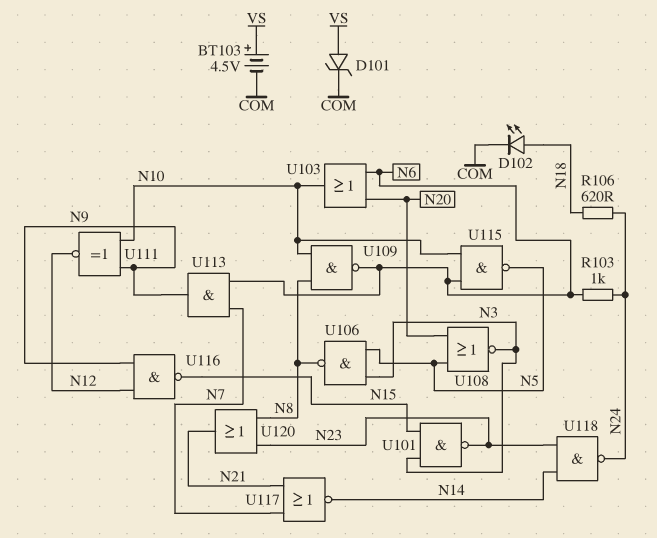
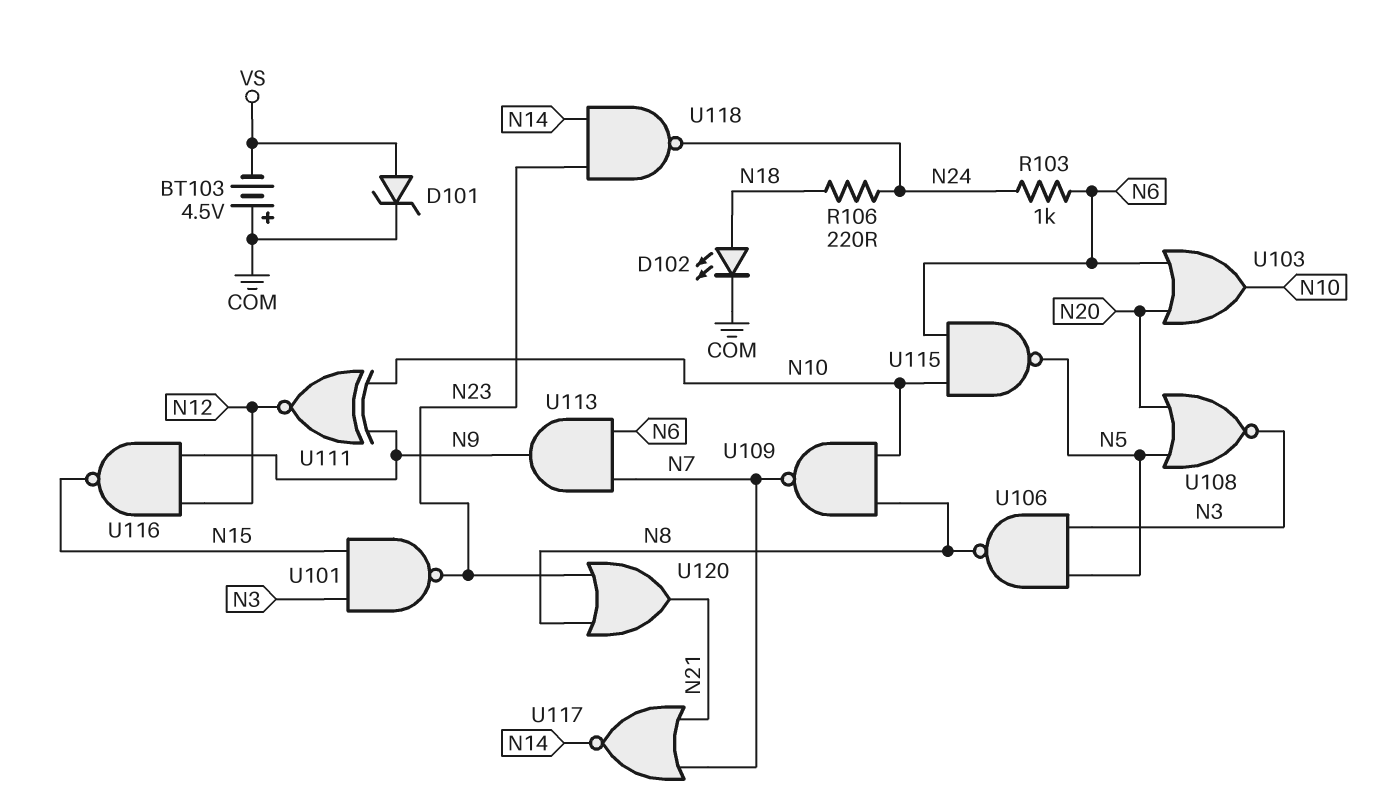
BT103: 4.5V (plus VS, minus COM) -> 4.5V (plus COM, minus VS)
R106: 620 (N18, N24) -> 220 (N18, N24)
U109: NAND (in N8, in N10, out N6) -> NAND (in N8, in N10, out N7)

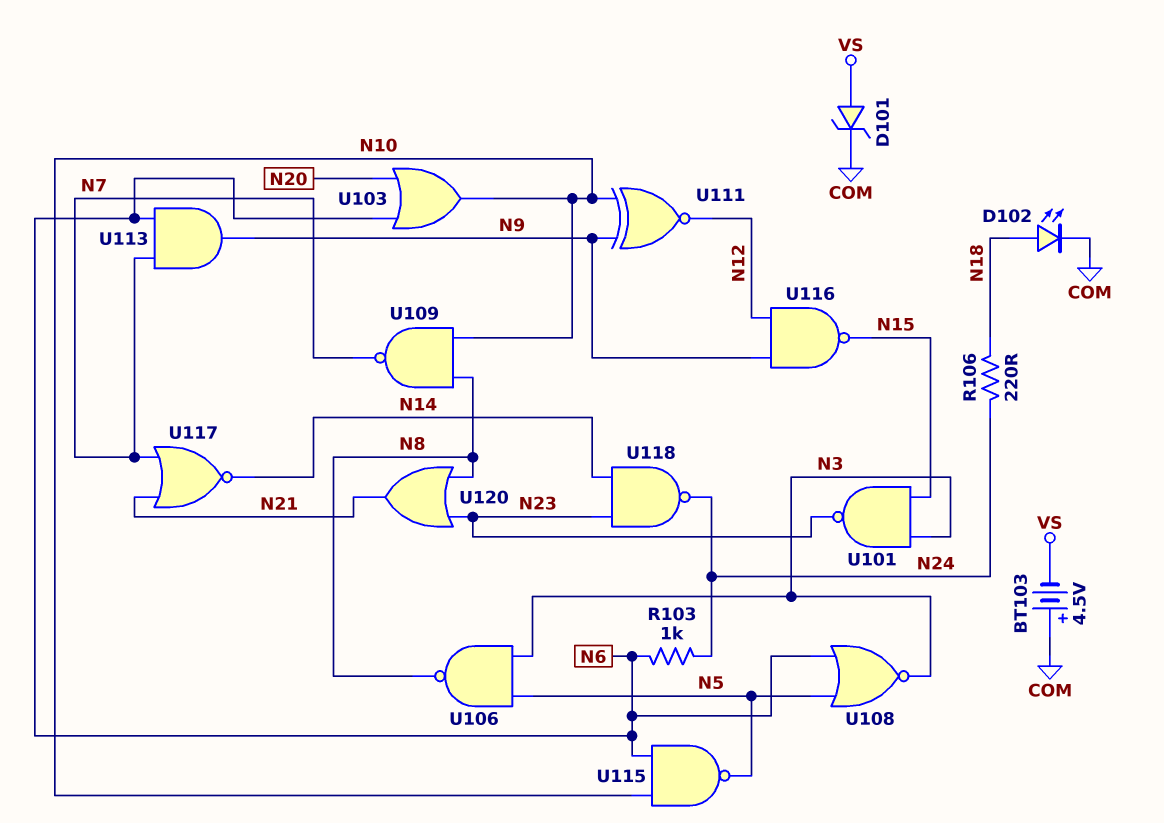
U108: NOR (in N5, in N20, out N3) -> NOR (in N5, in N6, out N3)

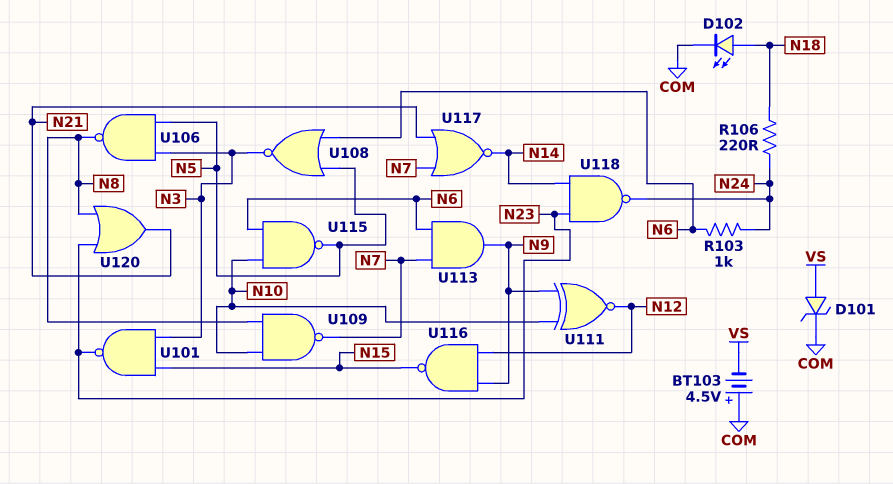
U103: OR (in N6, in N20, out N10) -> none

